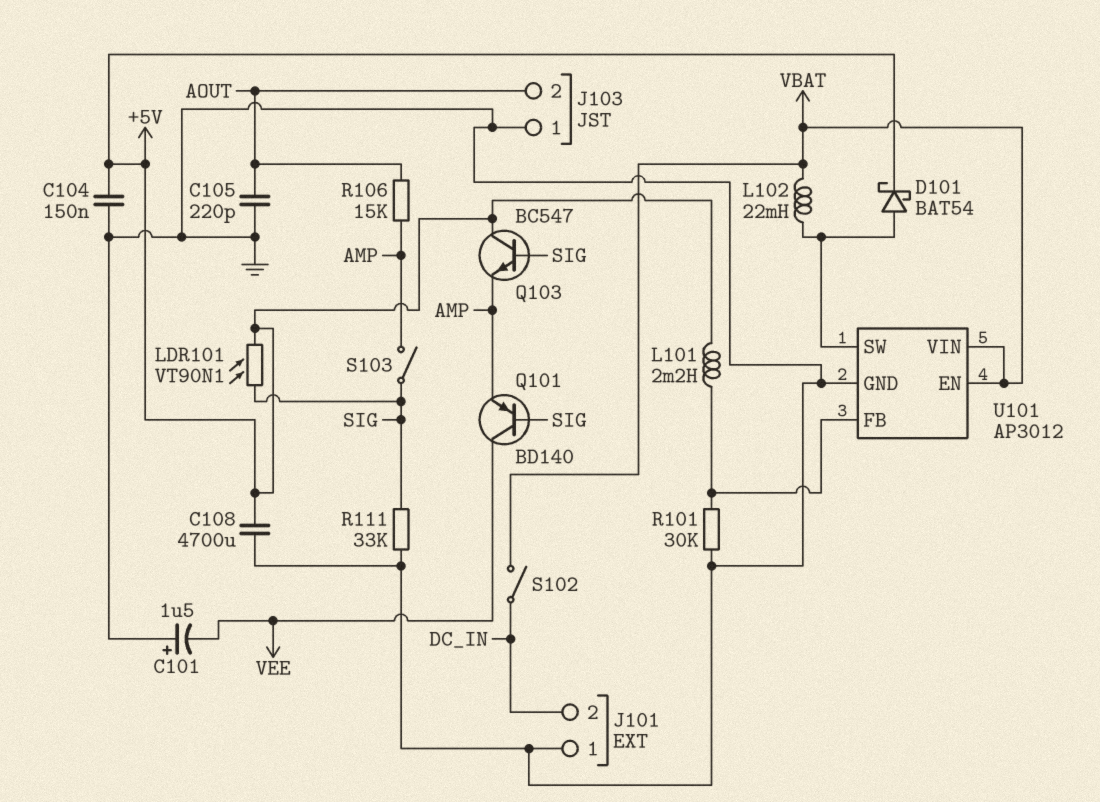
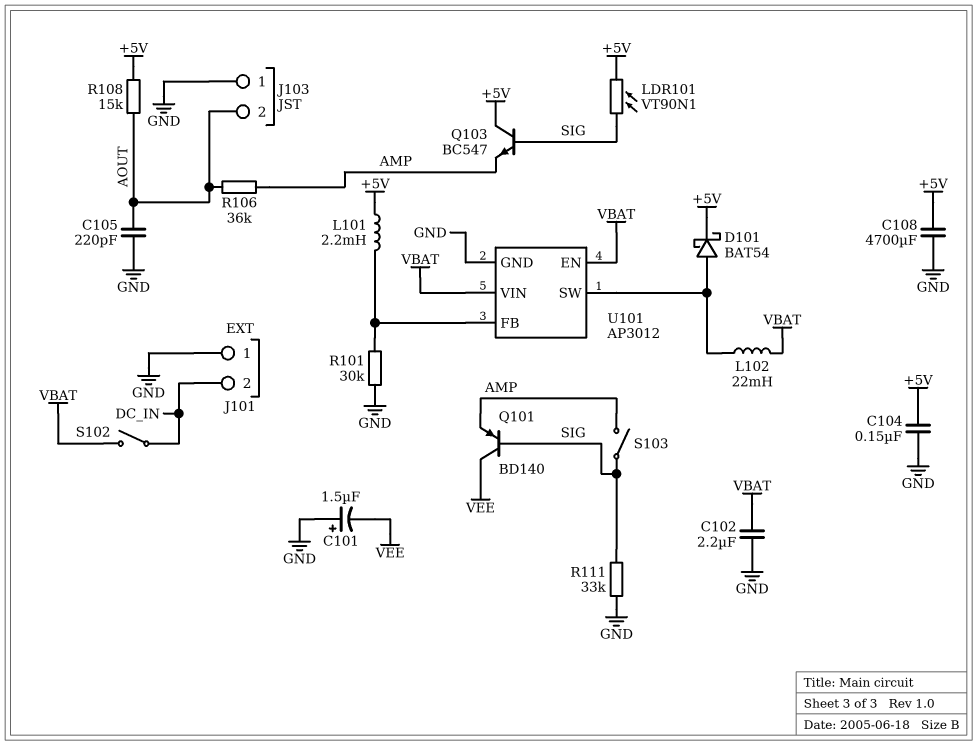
C102: none -> 2.2uF (GND, VBAT)
R106: 15k (AMP, AOUT) -> 36k (AMP, AOUT)
R108: none -> 15k (+5V, AOUT)

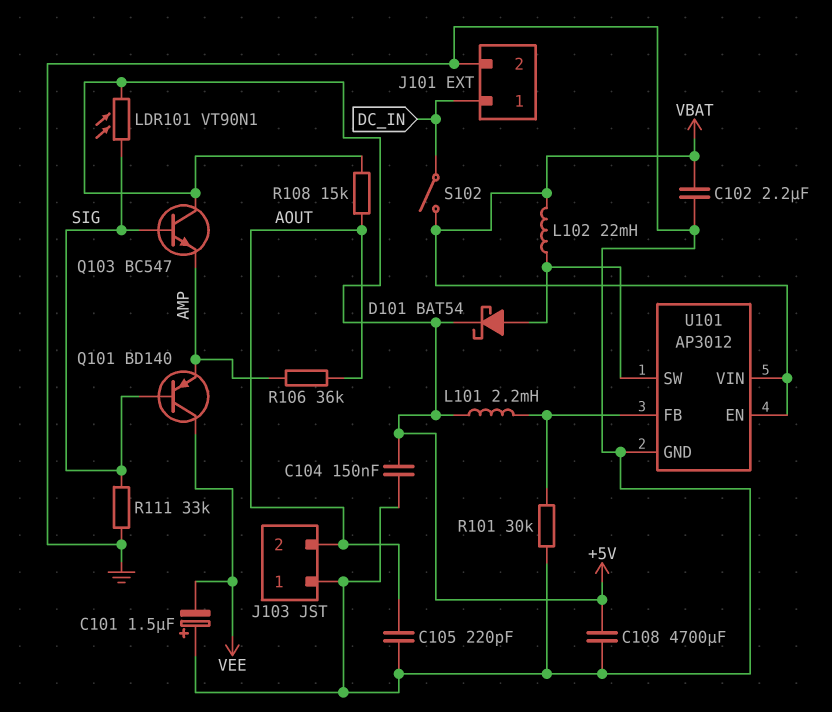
J101 pin 1: GND -> DC_IN
J101 pin 2: DC_IN -> GND
S103: switch (AMP, SIG) -> none

